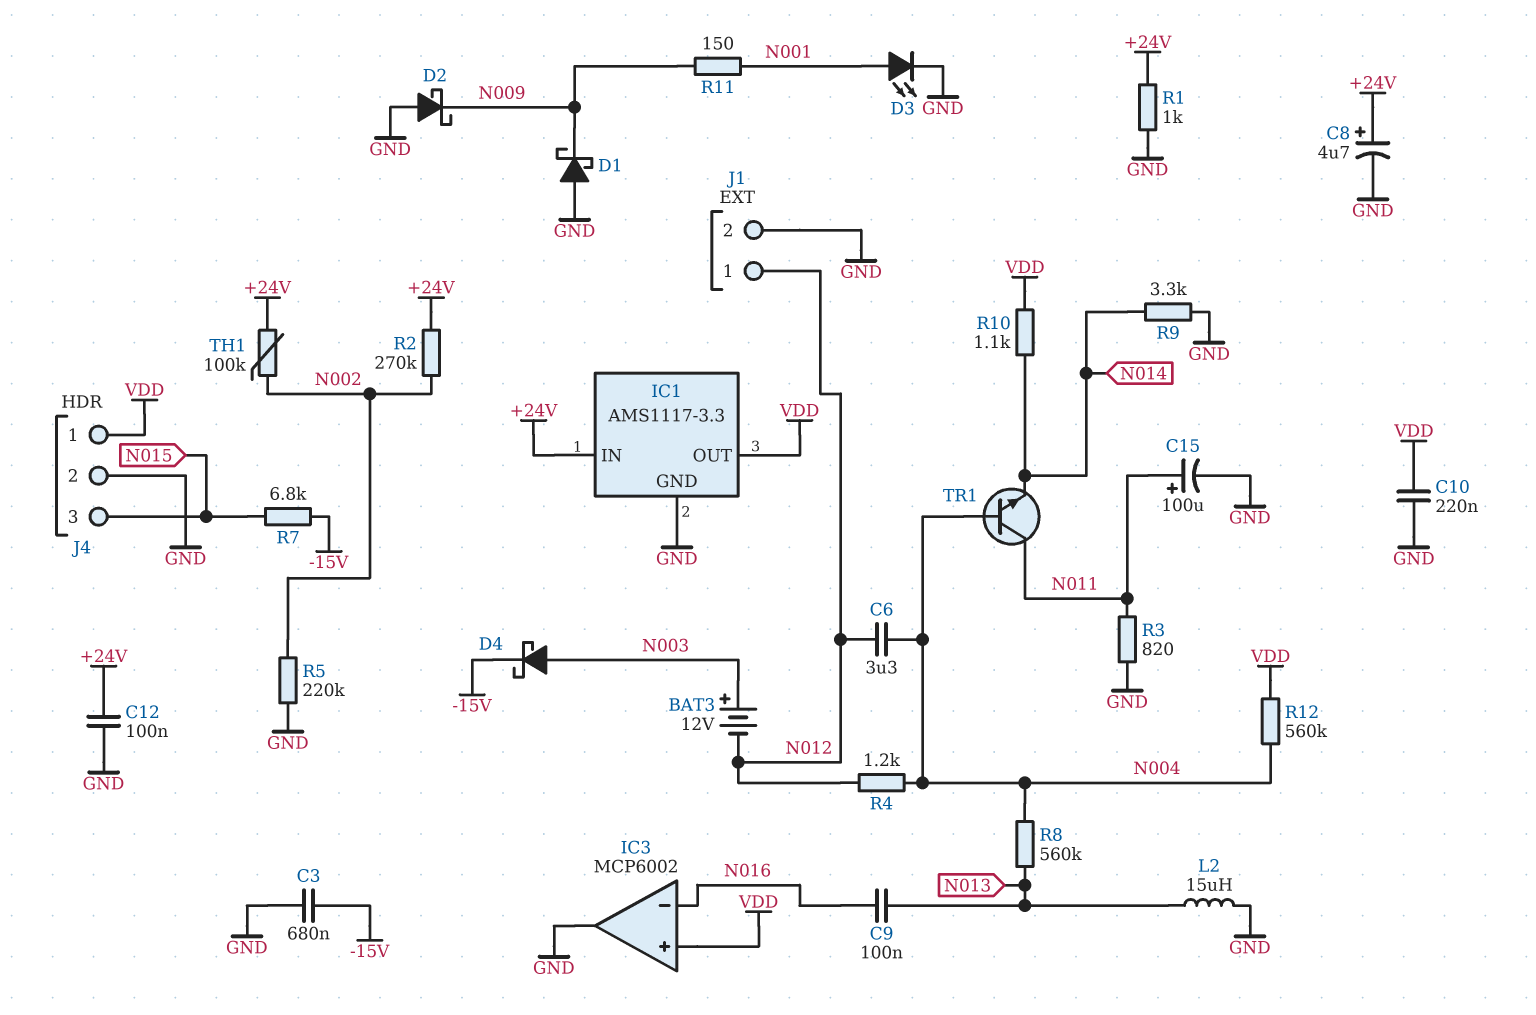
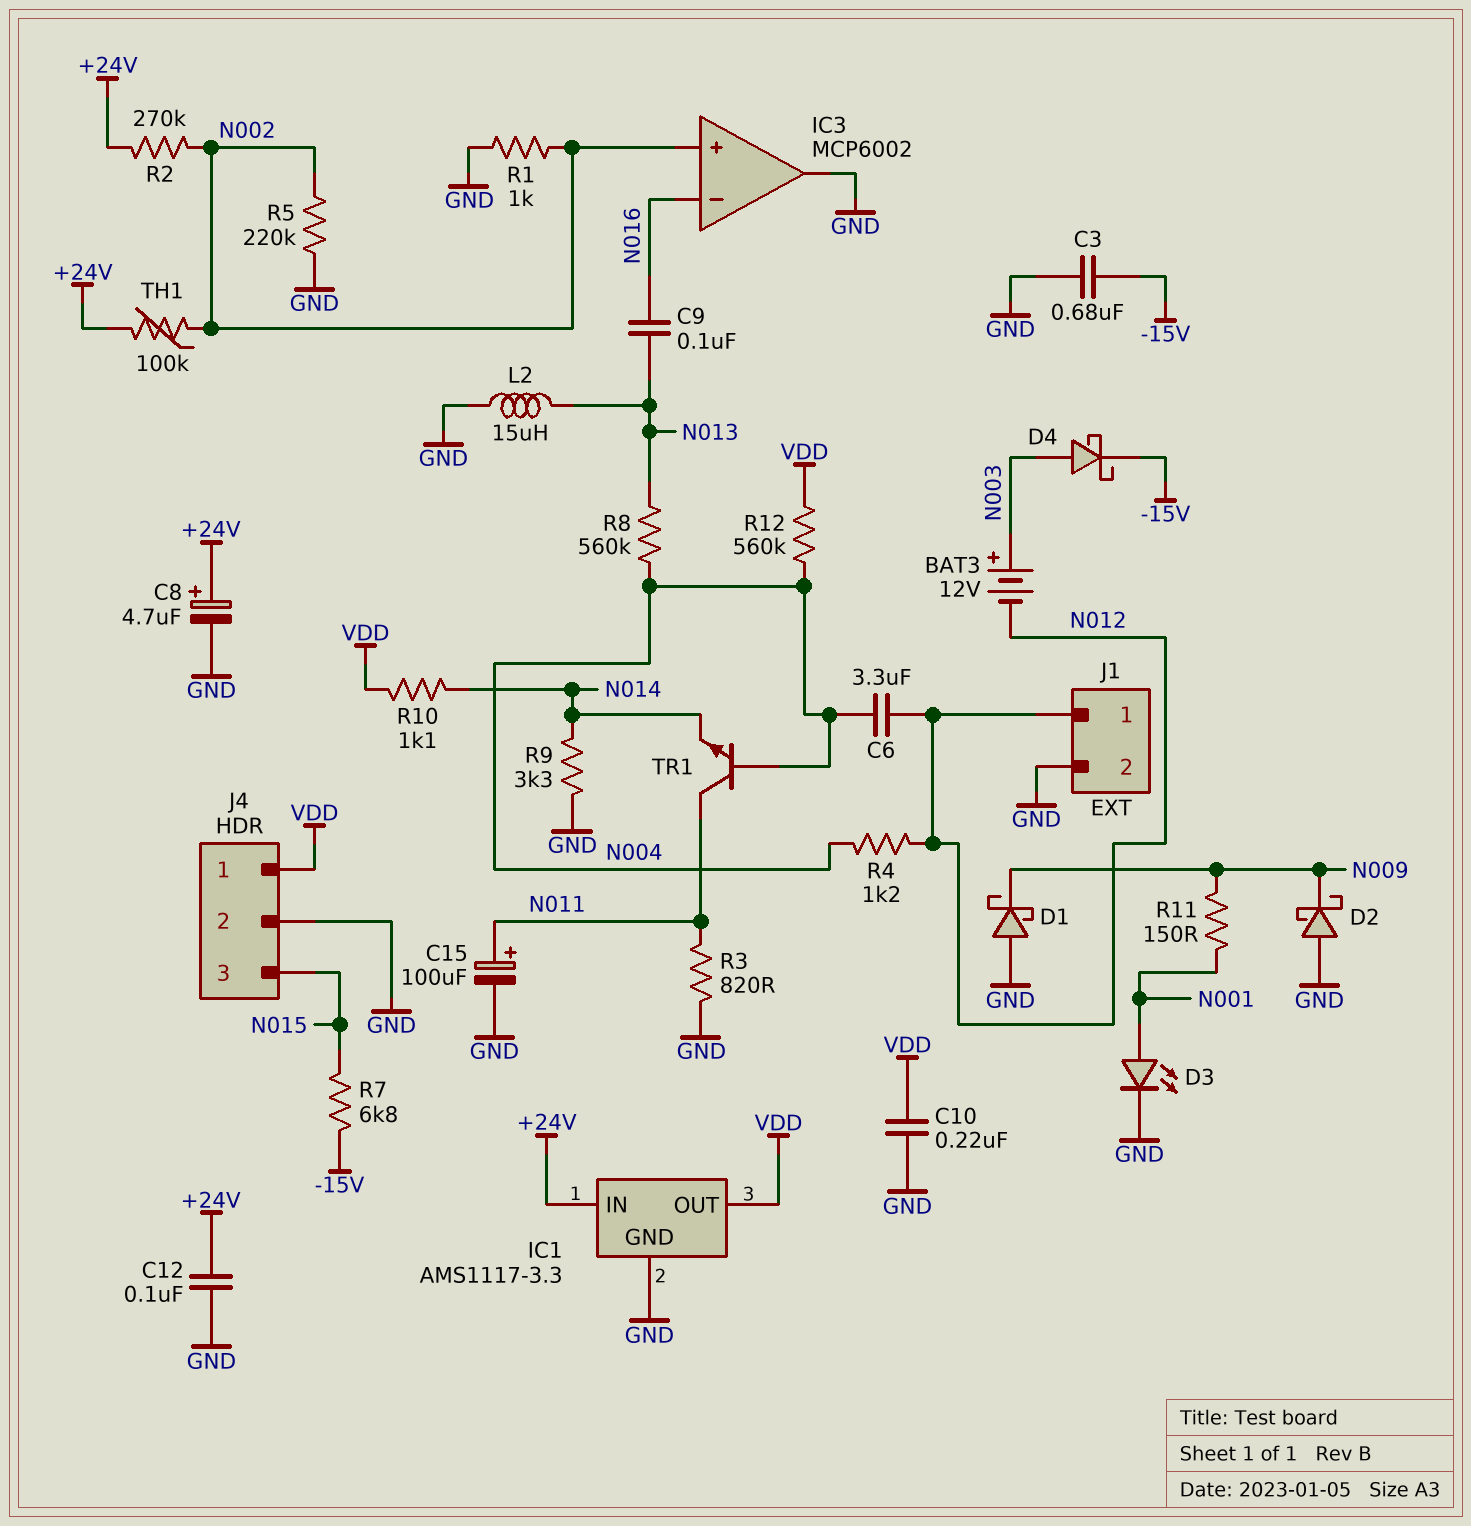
IC3 pin in+: VDD -> N002
R1: 1k (+24V, GND) -> 1k (GND, N002)

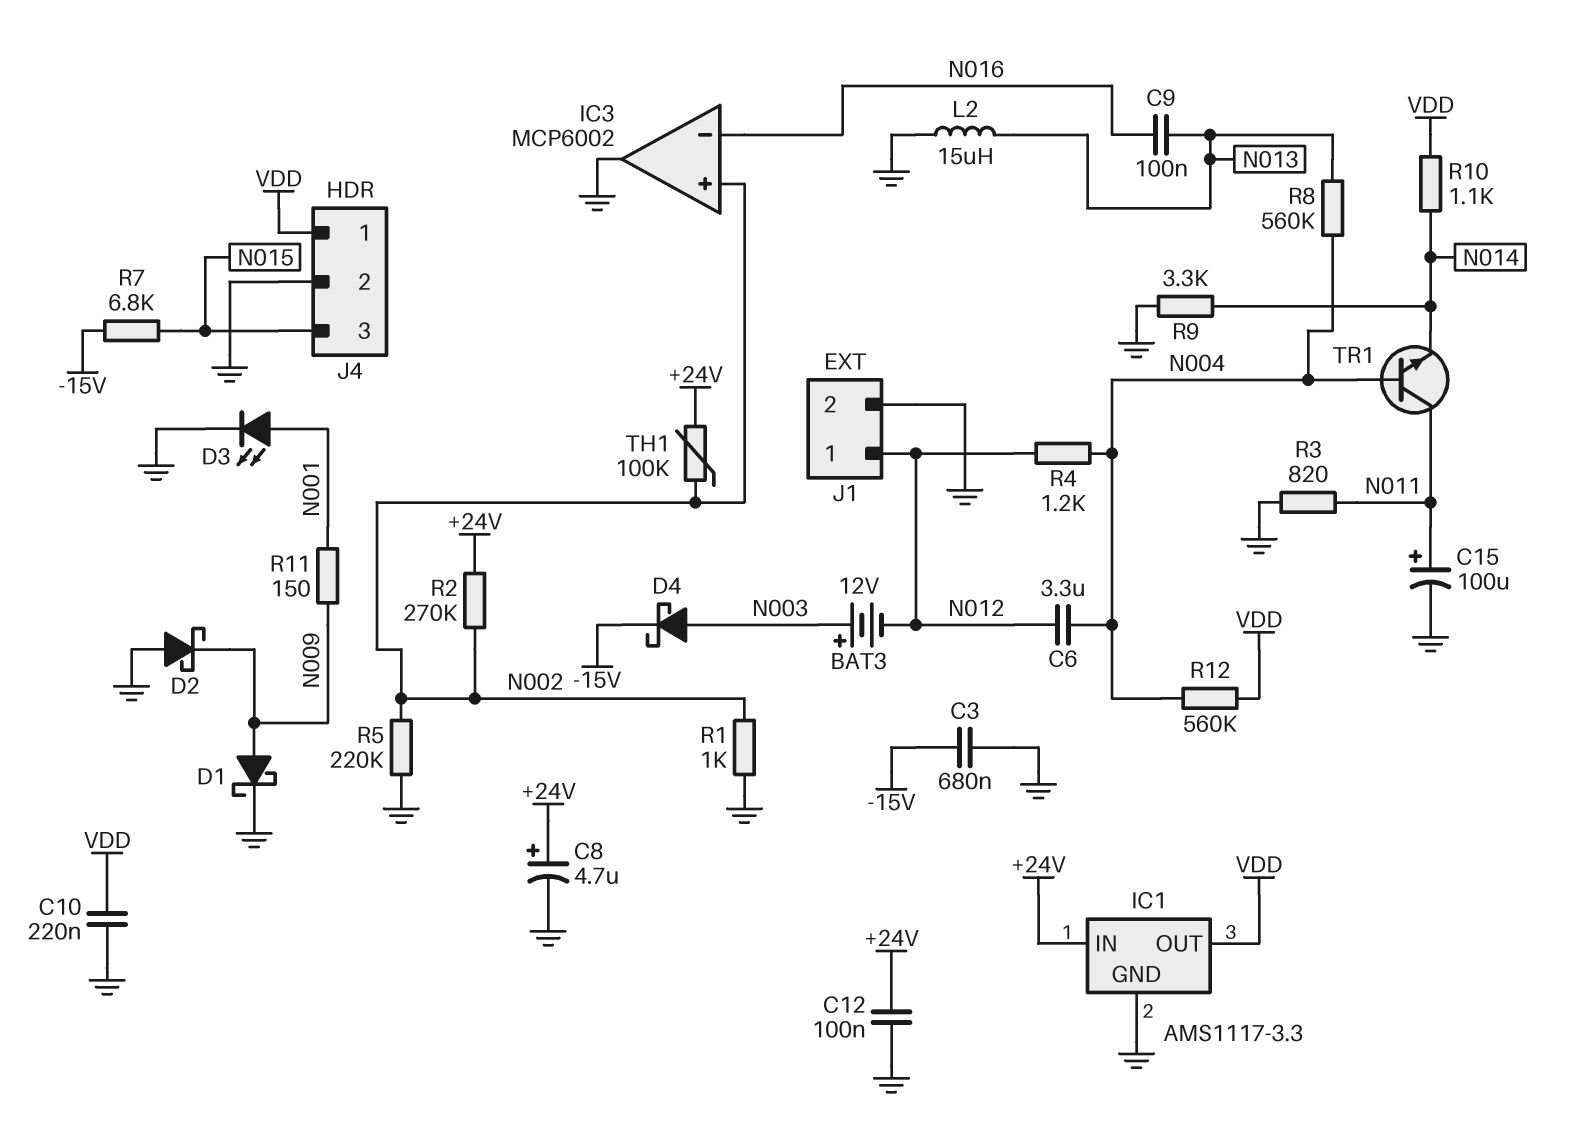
D1: schottky (A GND, K N009) -> schottky (A N009, K GND)

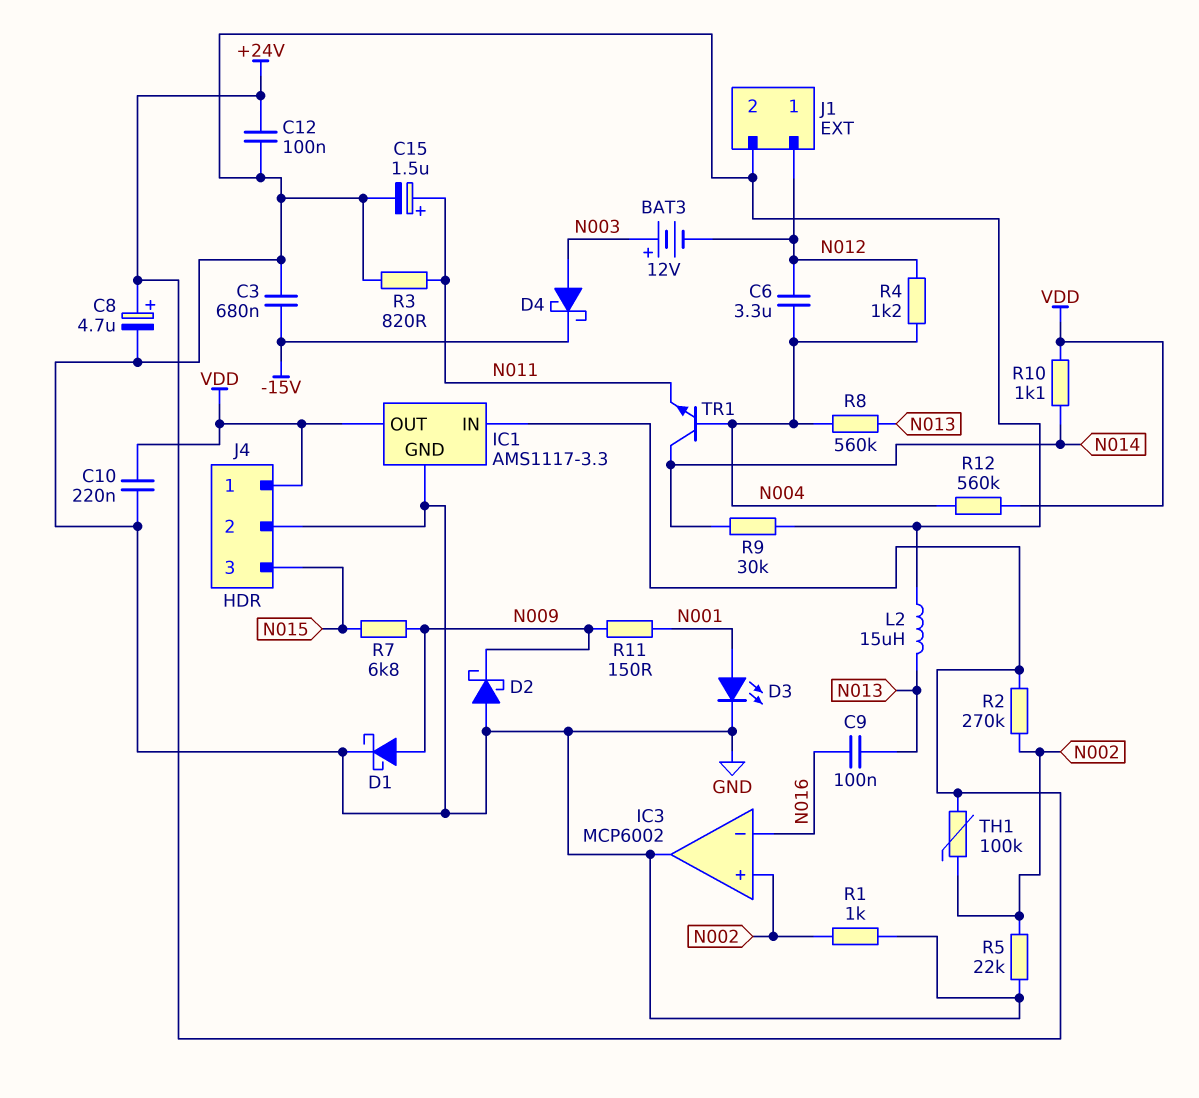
C15: 100uF (plus N011, minus GND) -> 1.5uF (plus N011, minus GND)
R5: 220k (GND, N002) -> 22k (GND, N002)
R7: 6.8k (-15V, N015) -> 6.8k (N009, N015)
R9: 3.3k (GND, N014) -> 30k (GND, N014)
TR1: NPN (B N004, C N011, E N014) -> NPN (B N004, C N014, E N011)

